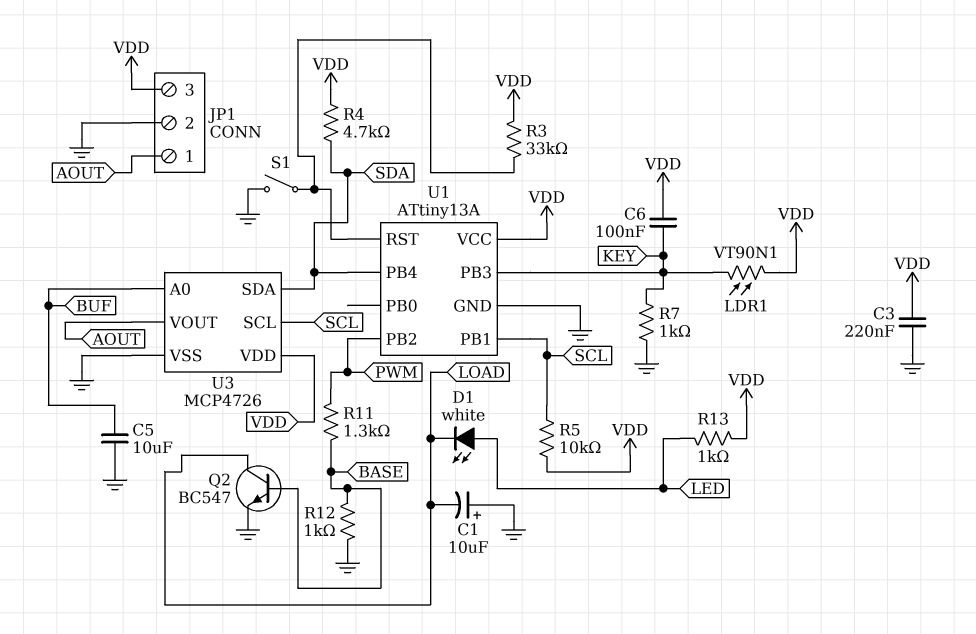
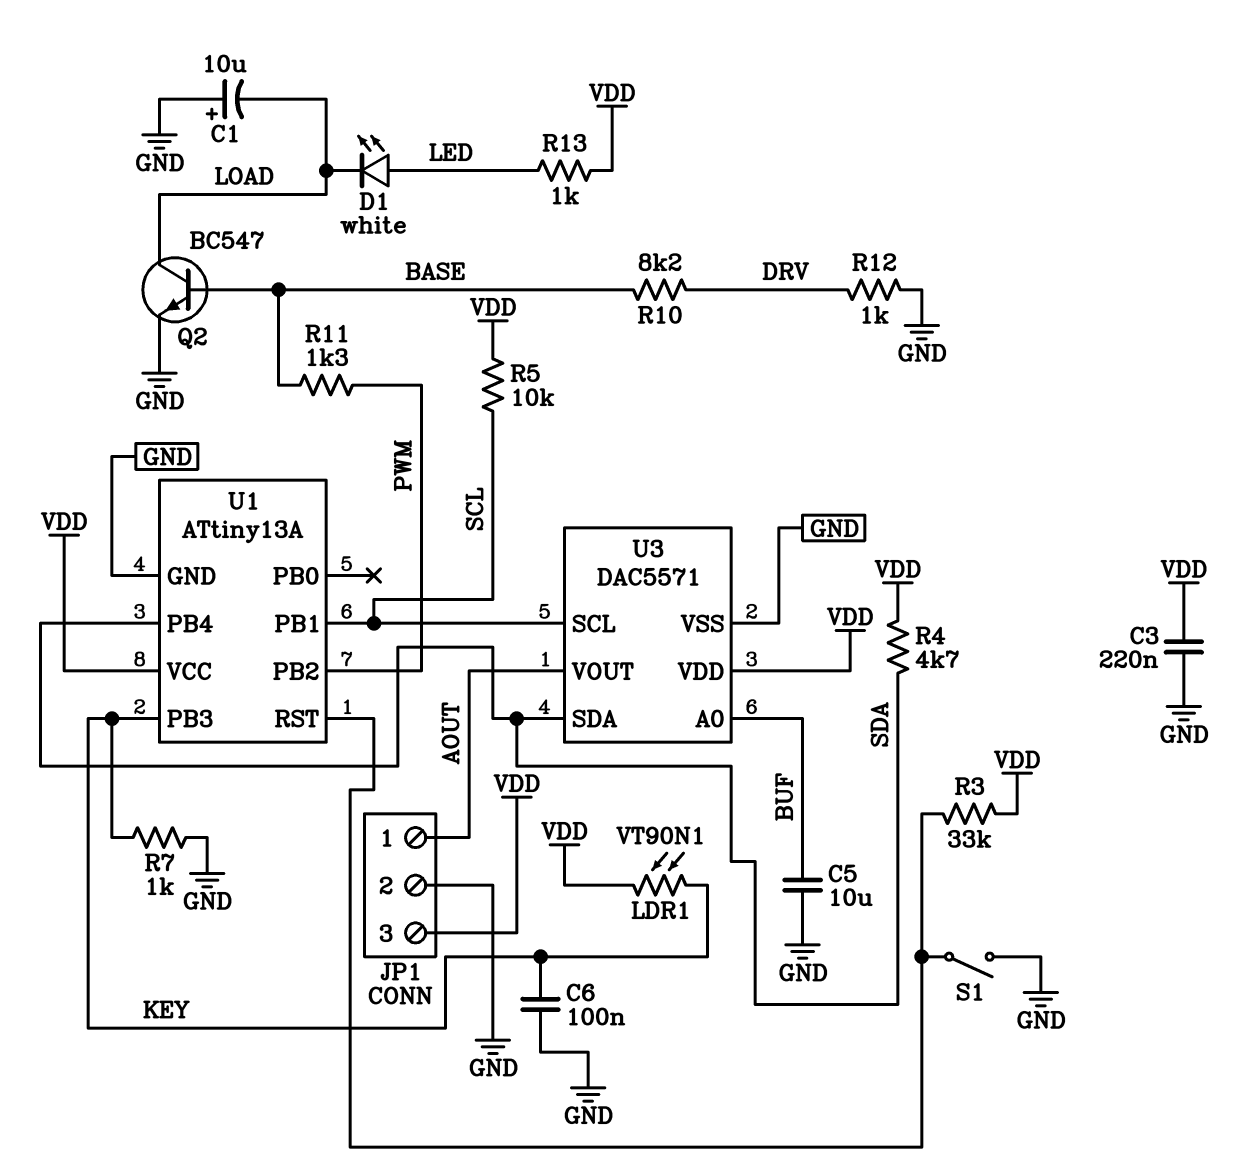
C6: 100nF (KEY, VDD) -> 100nF (GND, KEY)
R10: none -> 8.2k (BASE, DRV)
R12: 1k (BASE, GND) -> 1k (DRV, GND)
U3: MCP4726 -> DAC5571

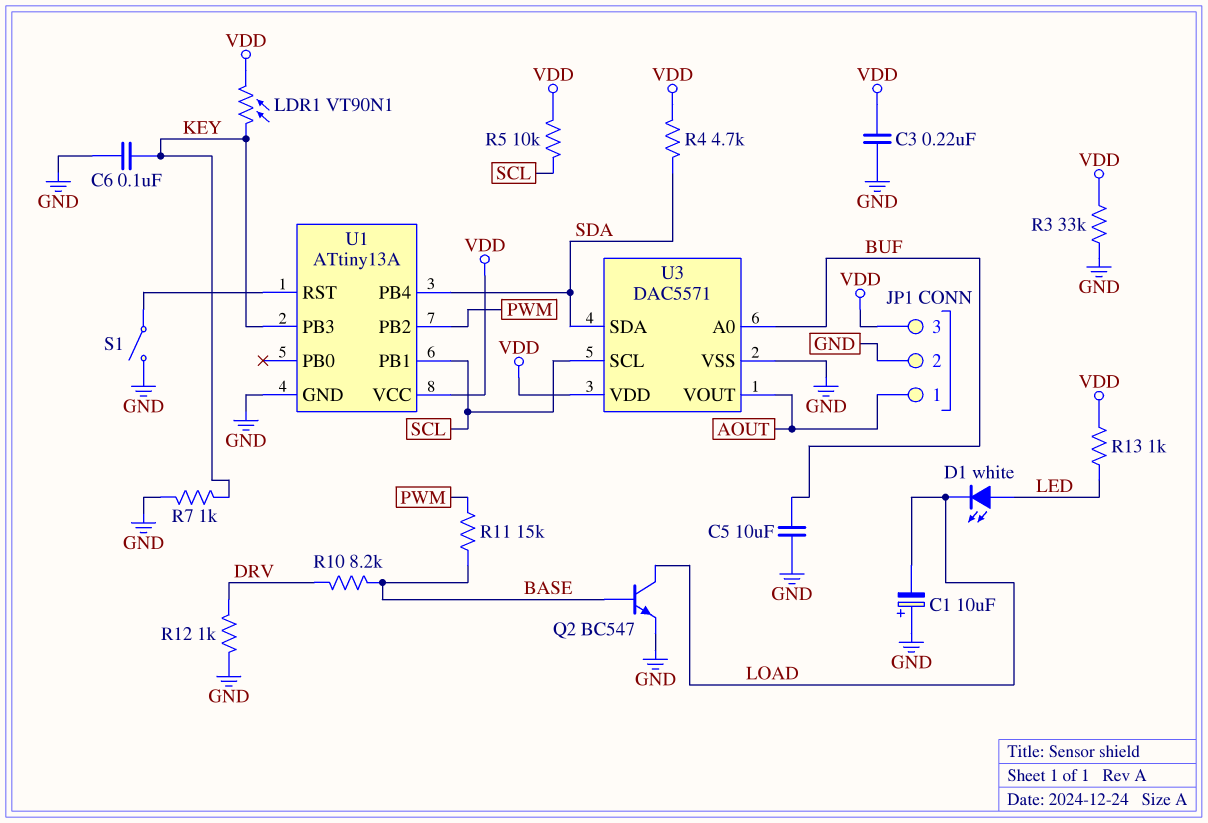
R3: 33k (U1/RST, VDD) -> 33k (GND, VDD)
R11: 1.3k (BASE, PWM) -> 15k (BASE, PWM)

